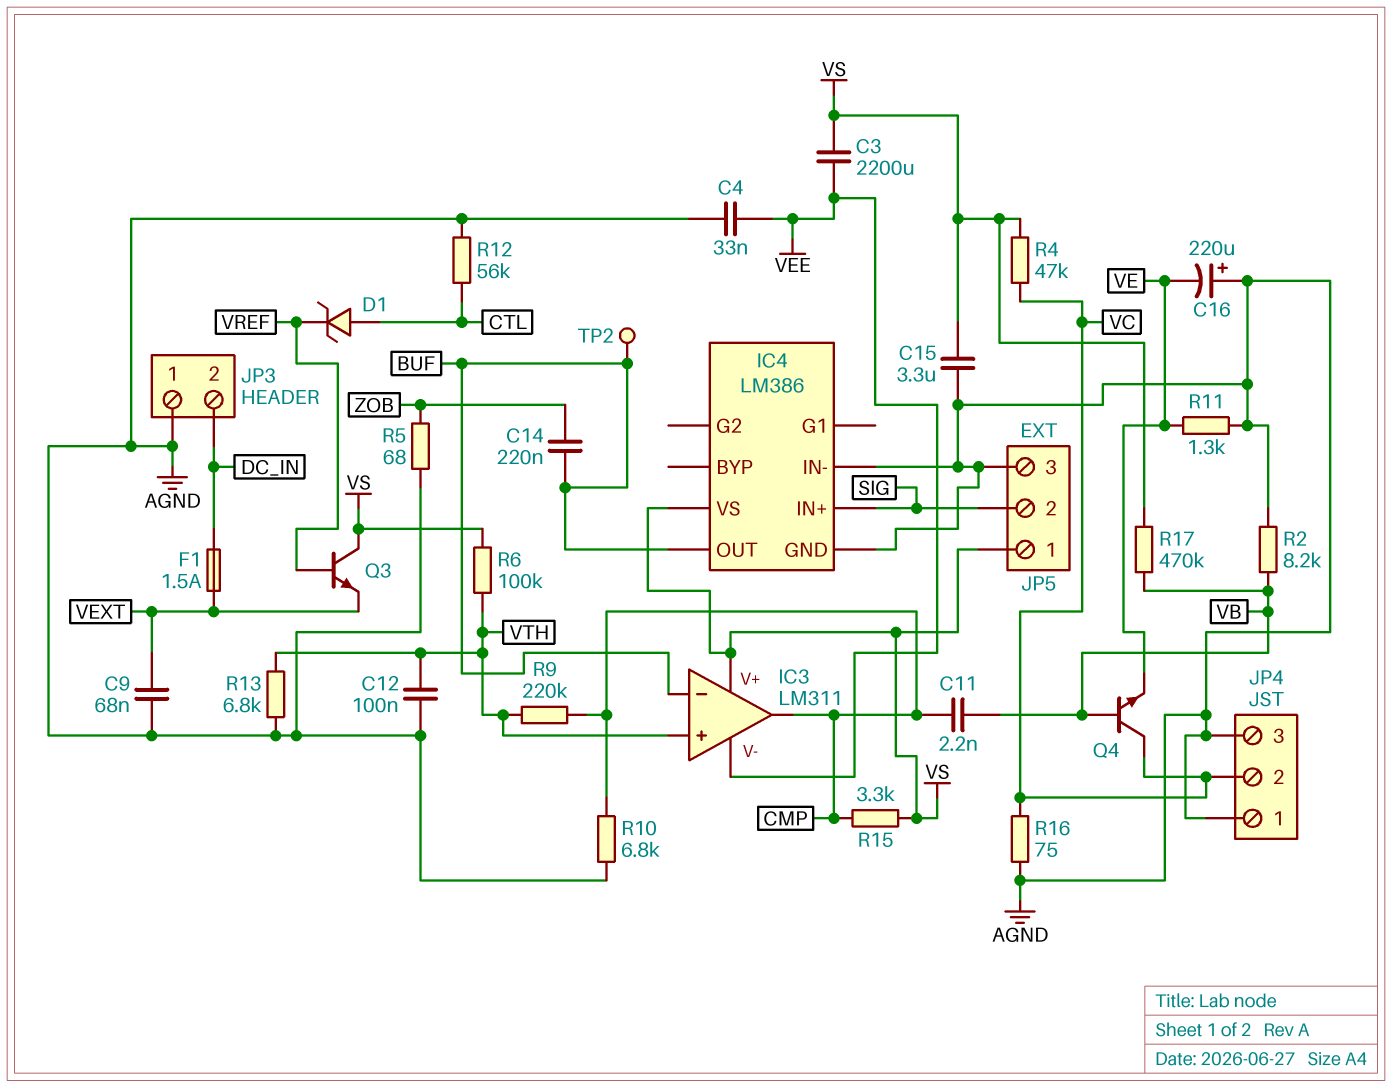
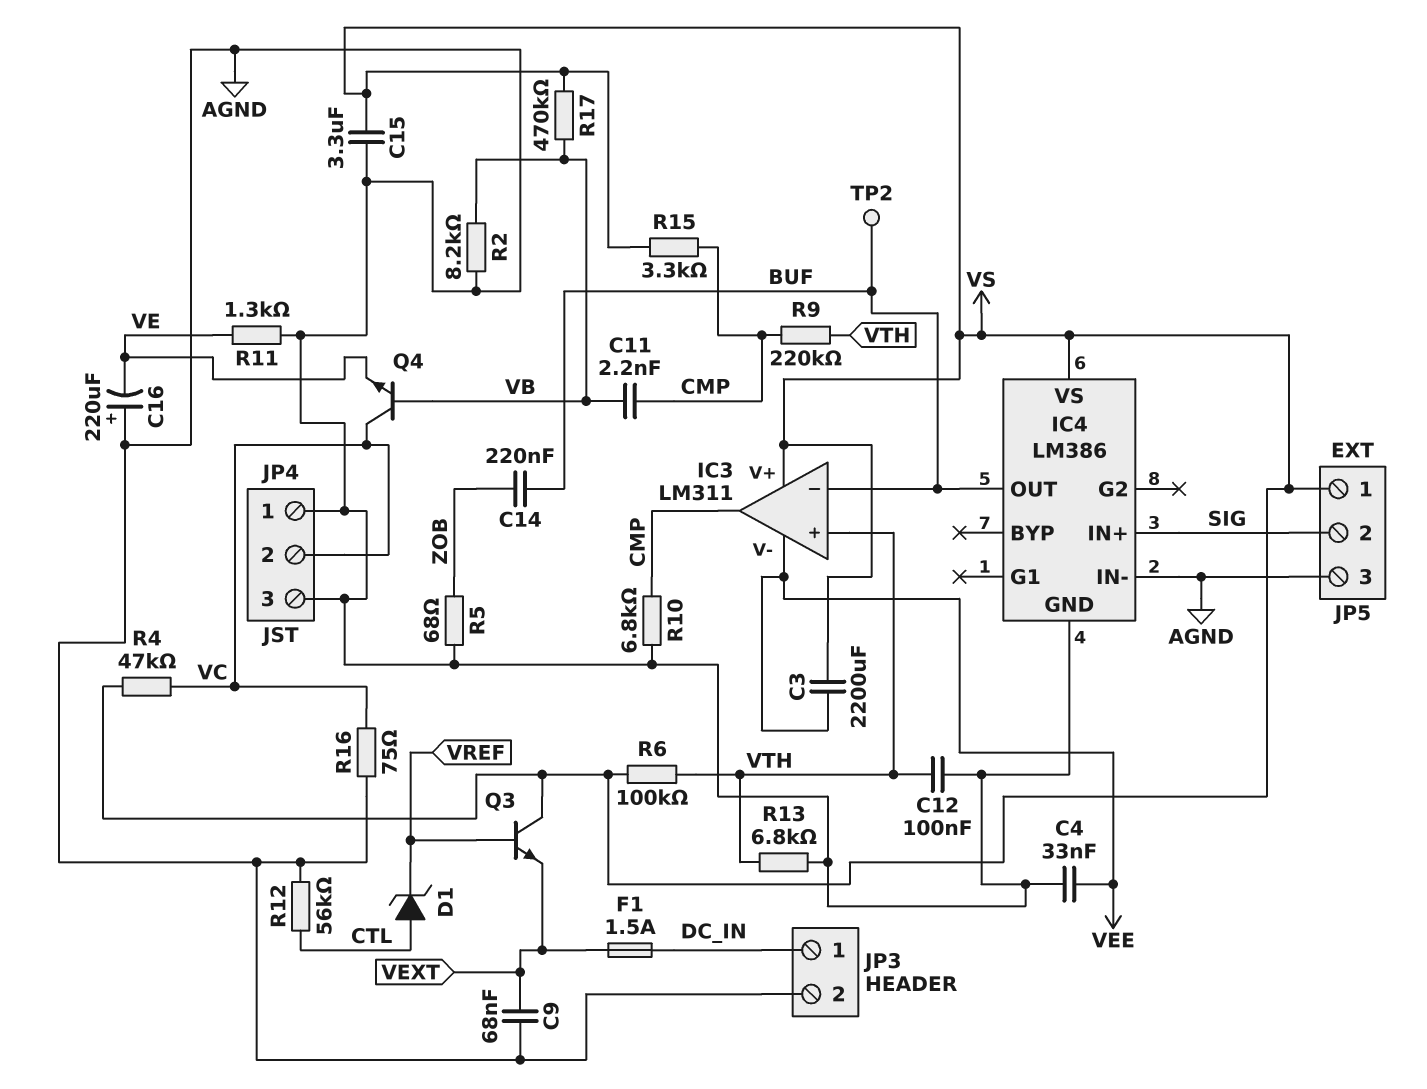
JP3 pin 1: AGND -> DC_IN
JP3 pin 2: DC_IN -> AGND

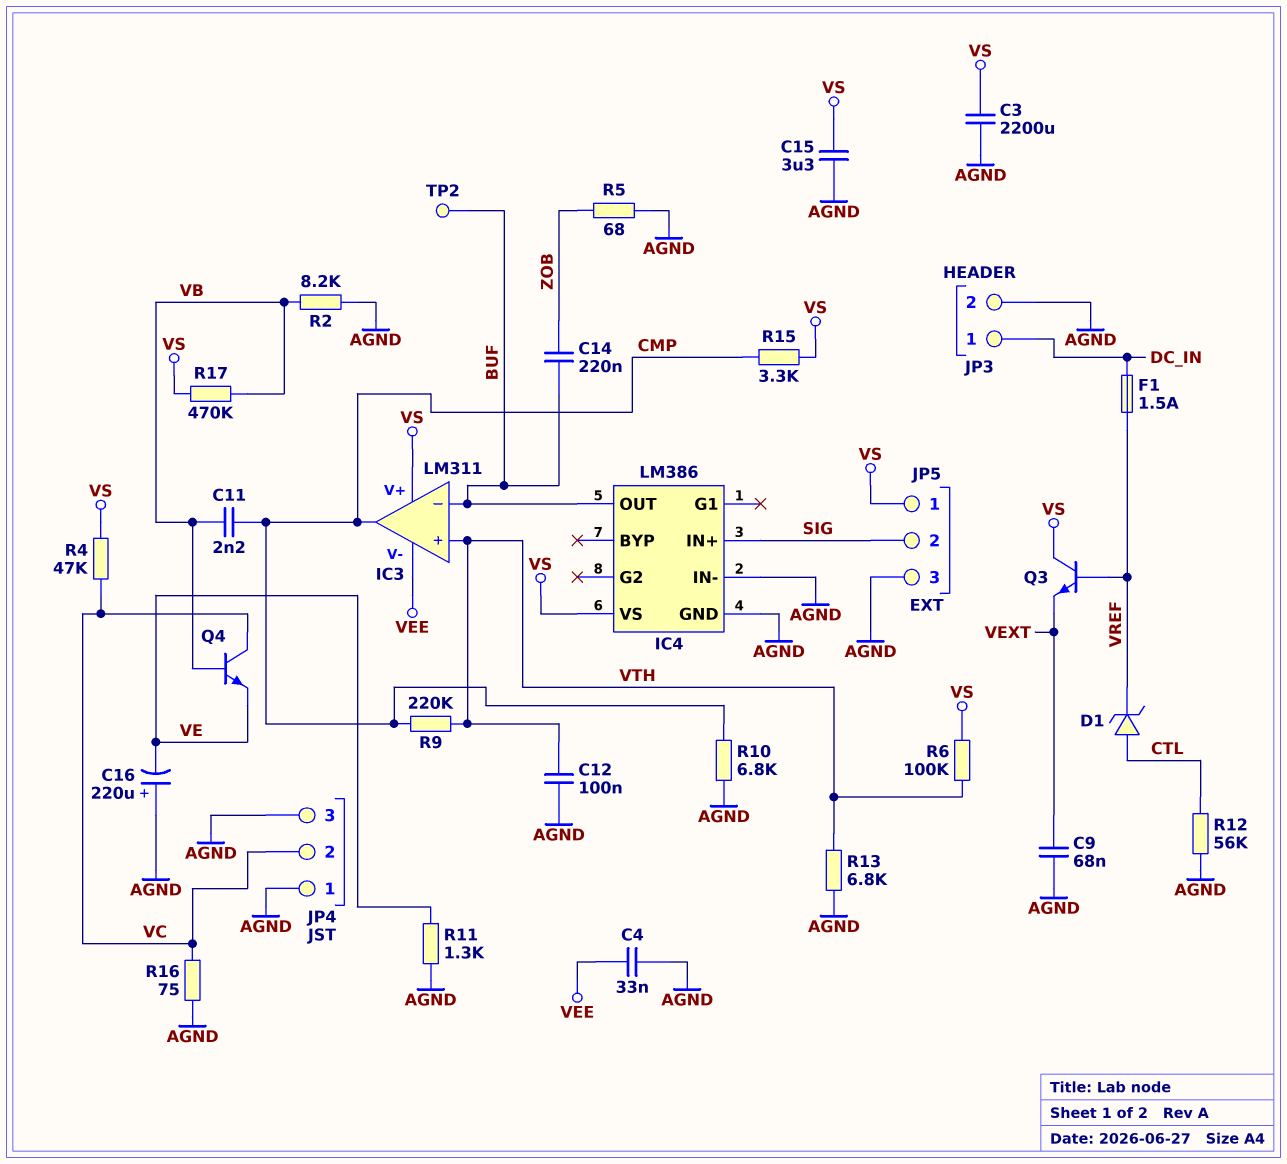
C3: 2200uF (VEE, VS) -> 2200uF (AGND, VS)
F1: 1.5A (DC_IN, VEXT) -> 1.5A (DC_IN, VREF)

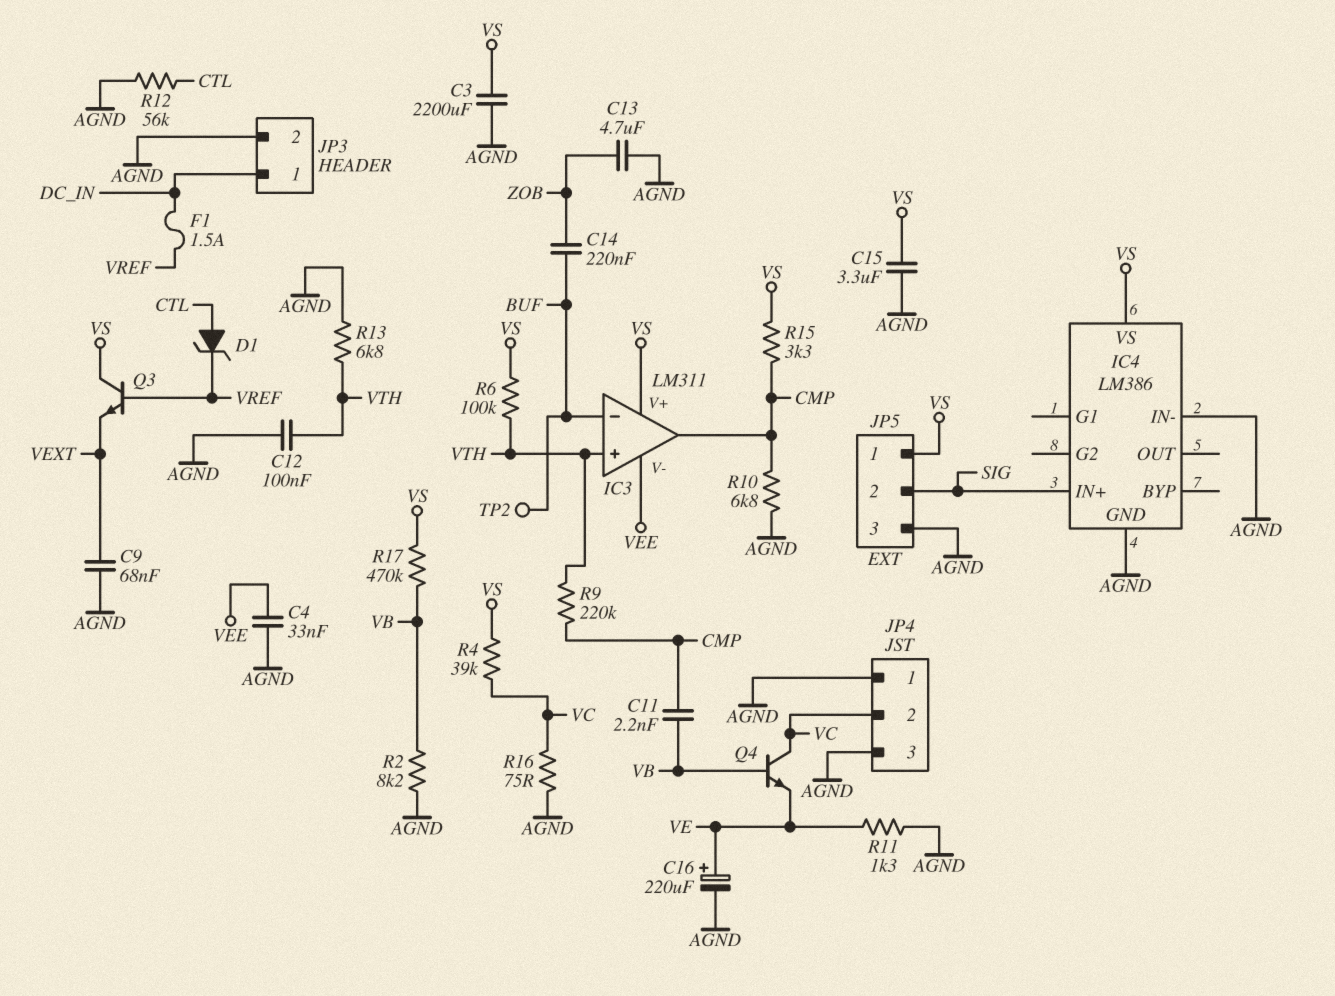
C13: none -> 4.7uF (AGND, ZOB)
C16: 220uF (plus AGND, minus VE) -> 220uF (plus VE, minus AGND)
IC4 pin OUT: BUF -> none
R4: 47k (VC, VS) -> 39k (VC, VS)
R5: 68 (AGND, ZOB) -> none

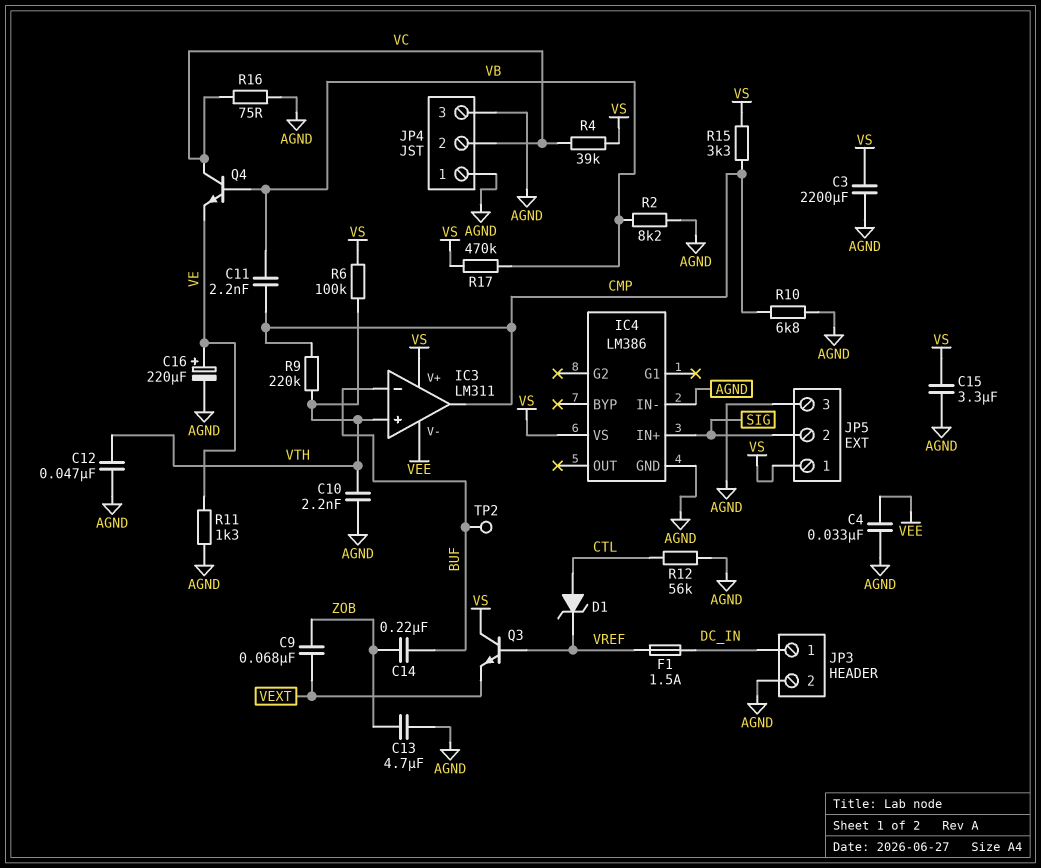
C9: 68nF (AGND, VEXT) -> 68nF (VEXT, ZOB)
C10: none -> 2.2nF (AGND, VTH)
C12: 100nF (AGND, VTH) -> 47nF (AGND, VTH)
R13: 6.8k (AGND, VTH) -> none

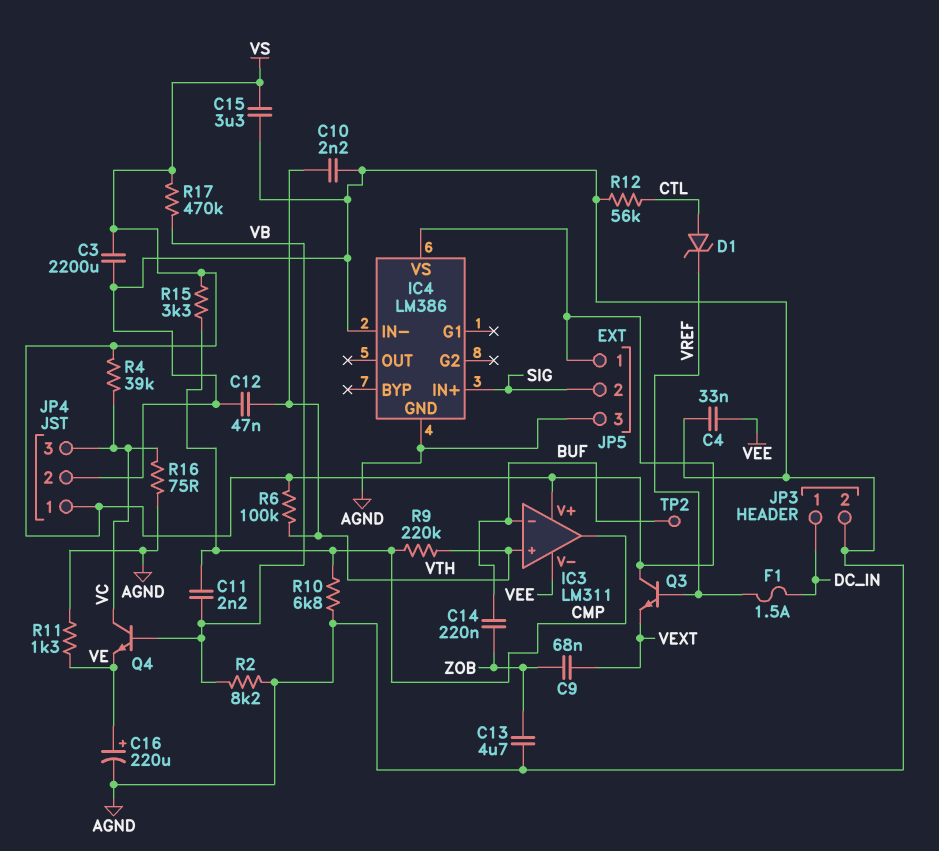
JP4 pin 1: AGND -> VS
JP4 pin 2: VC -> AGND
JP4 pin 3: AGND -> VC

